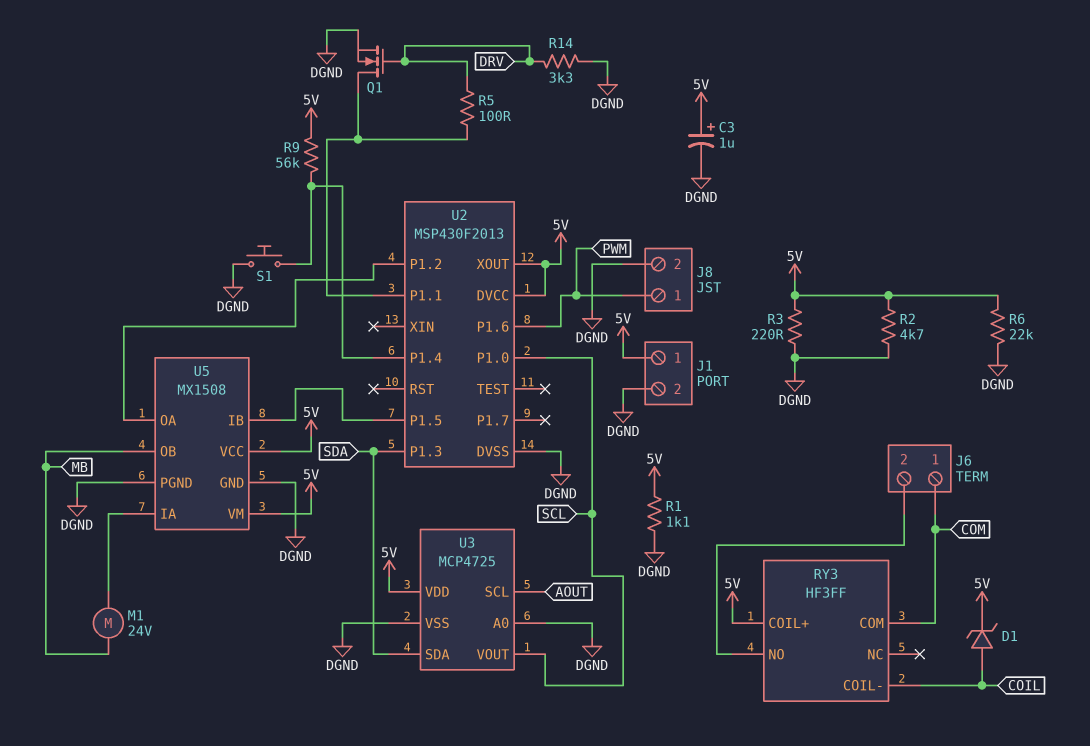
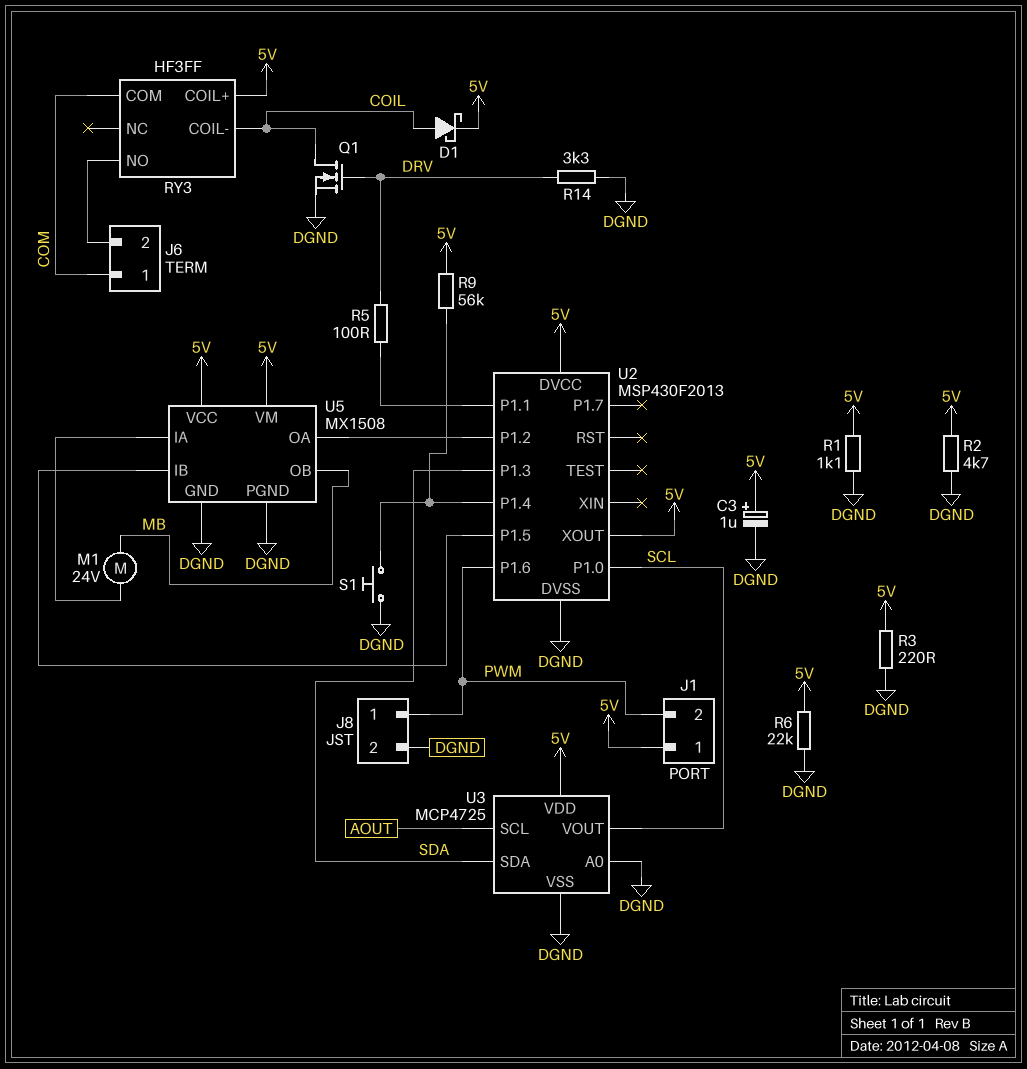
D1: zener (A COIL, K 5V) -> schottky (A COIL, K 5V)
J1 pin 2: DGND -> PWM
Q1: NMOS (G DRV, D U2/P1.1, S DGND) -> NMOS (G DRV, D COIL, S DGND)

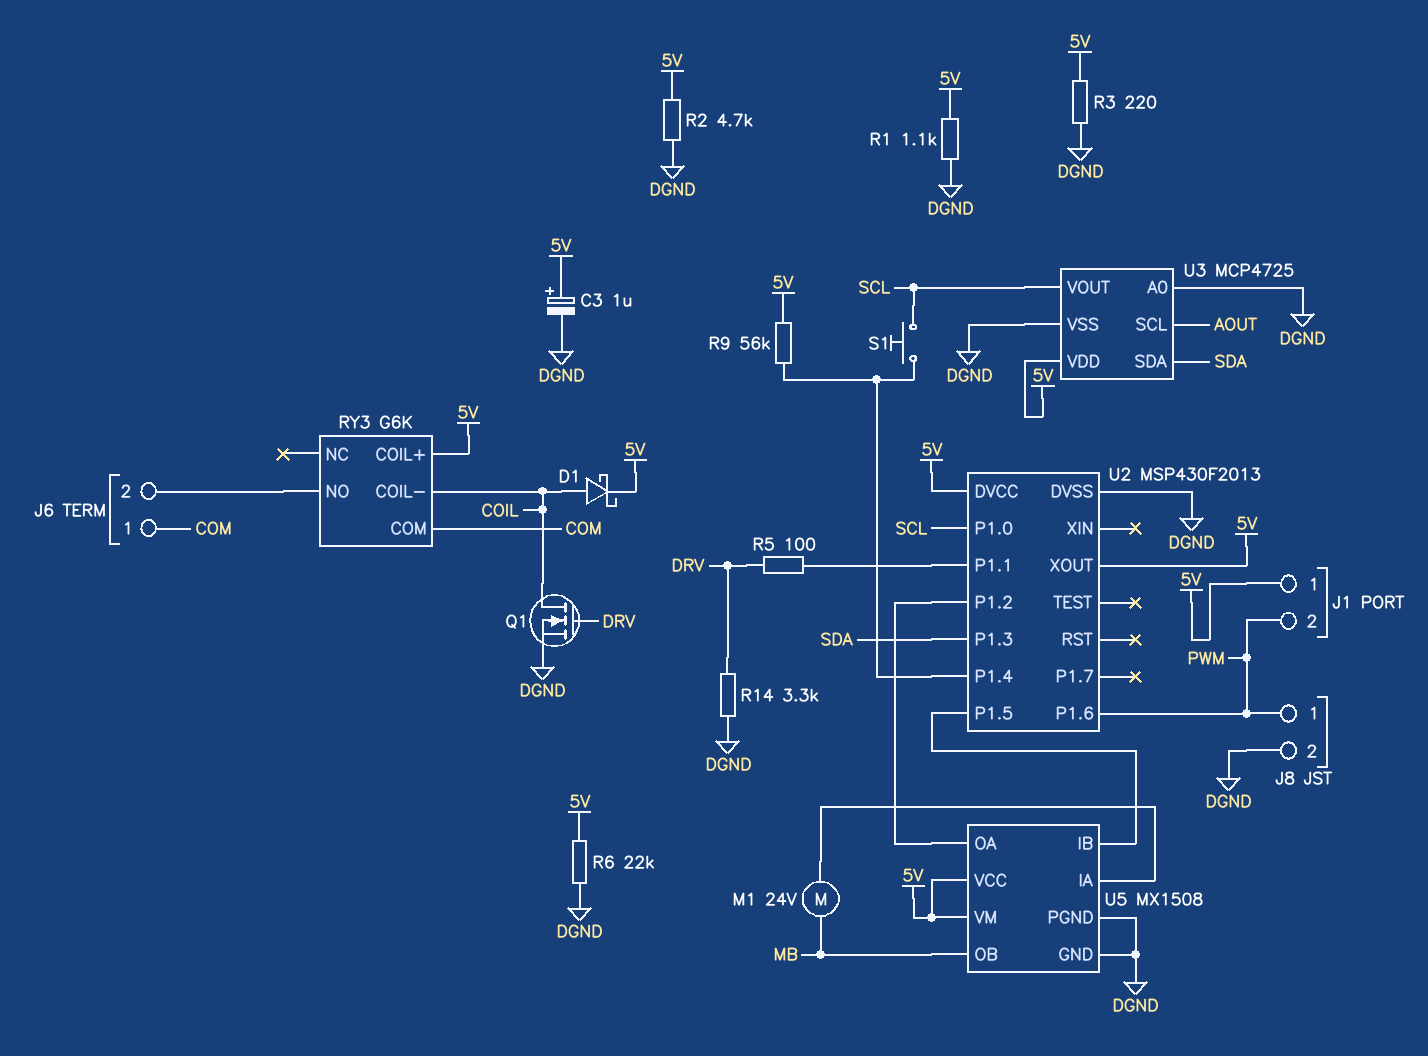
RY3: HF3FF -> G6K
S1: button (DGND, U2/P1.4) -> button (SCL, U2/P1.4)

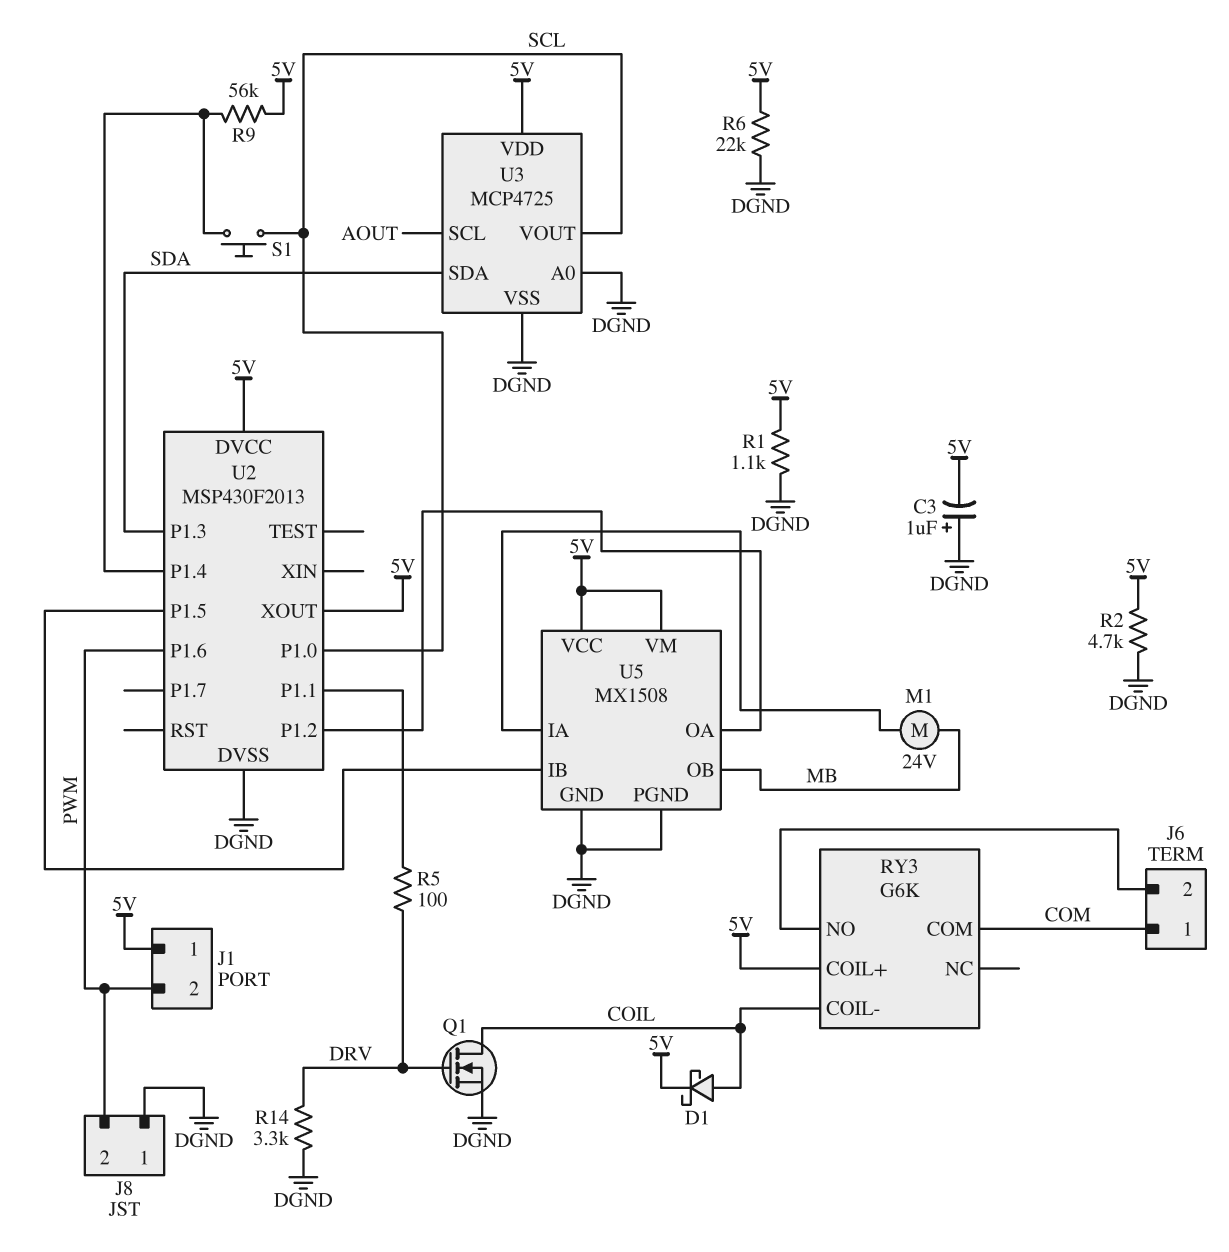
C3: 1uF (plus 5V, minus DGND) -> 1uF (plus DGND, minus 5V)
J8 pin 1: PWM -> DGND
J8 pin 2: DGND -> PWM
R3: 220 (5V, DGND) -> none

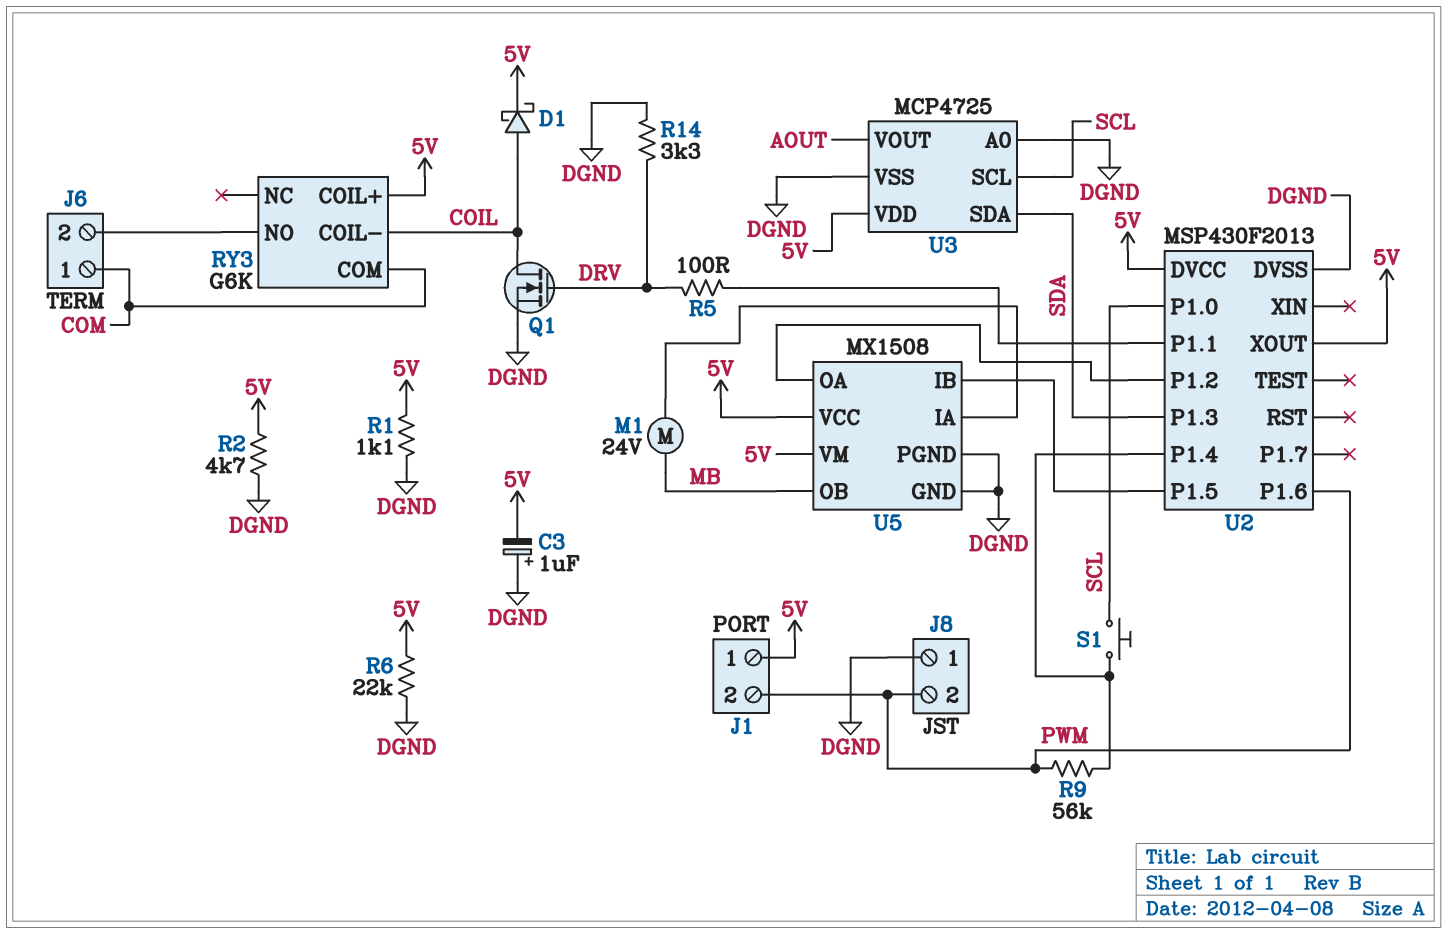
R9: 56k (5V, U2/P1.4) -> 56k (PWM, U2/P1.4)
U3 pin SCL: AOUT -> SCL
U3 pin VOUT: SCL -> AOUT

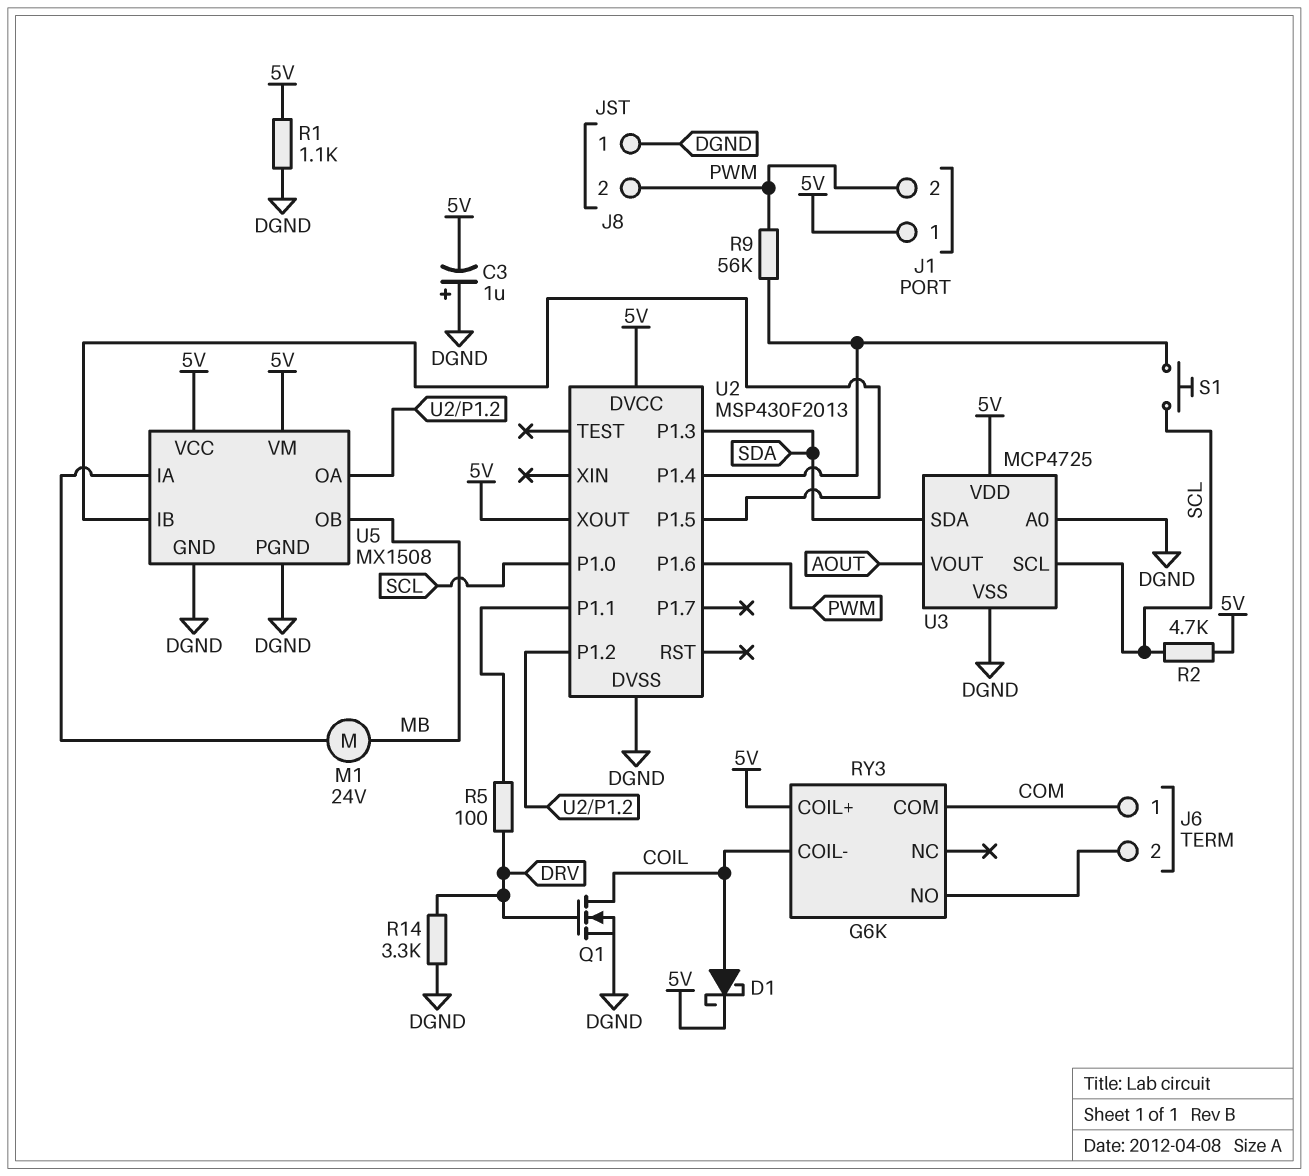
R2: 4.7k (5V, DGND) -> 4.7k (5V, SCL)
R6: 22k (5V, DGND) -> none

